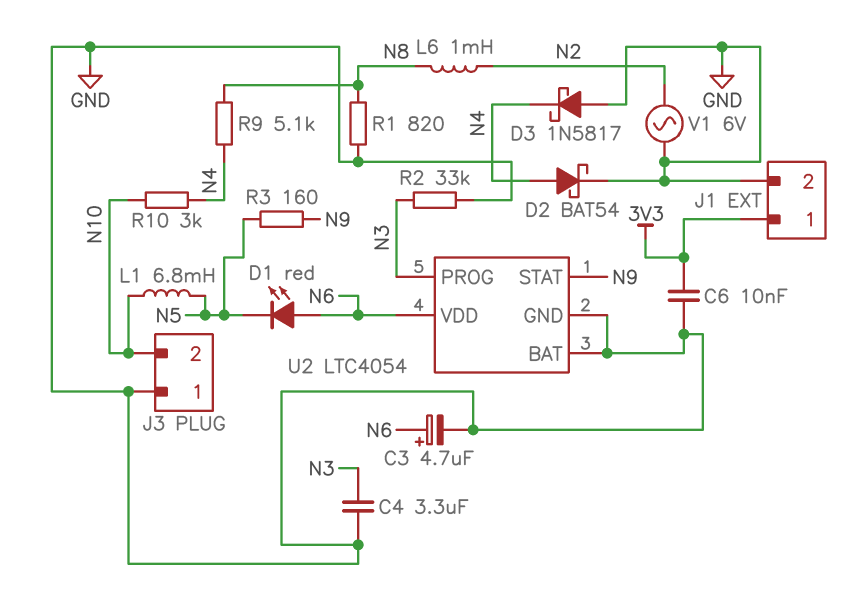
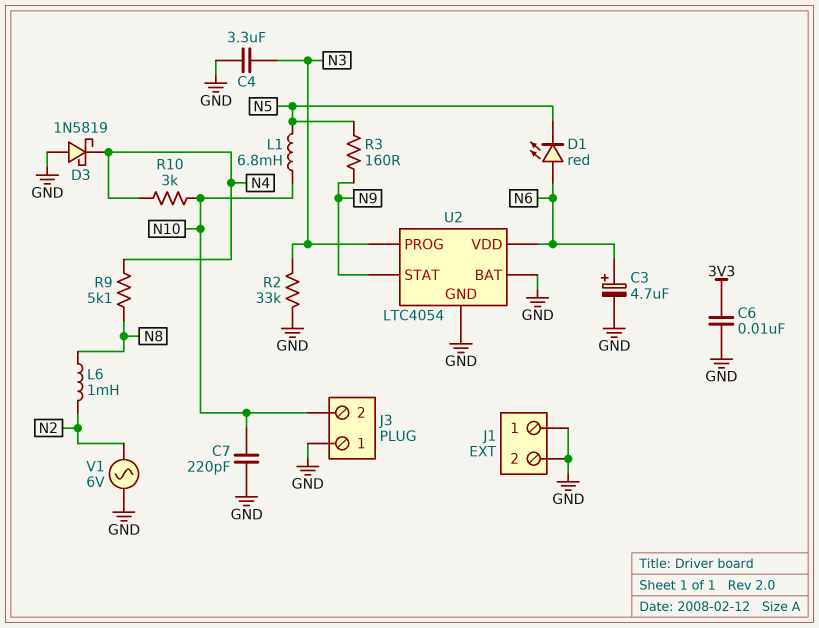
C7: none -> 220pF (GND, N10)
D2: schottky BAT54 (A N4, K GND) -> none
D3: schottky 1N5817 (A GND, K N4) -> schottky 1N5819 (A GND, K N4)
J1 pin 1: 3V3 -> GND
R1: 820 (GND, N8) -> none

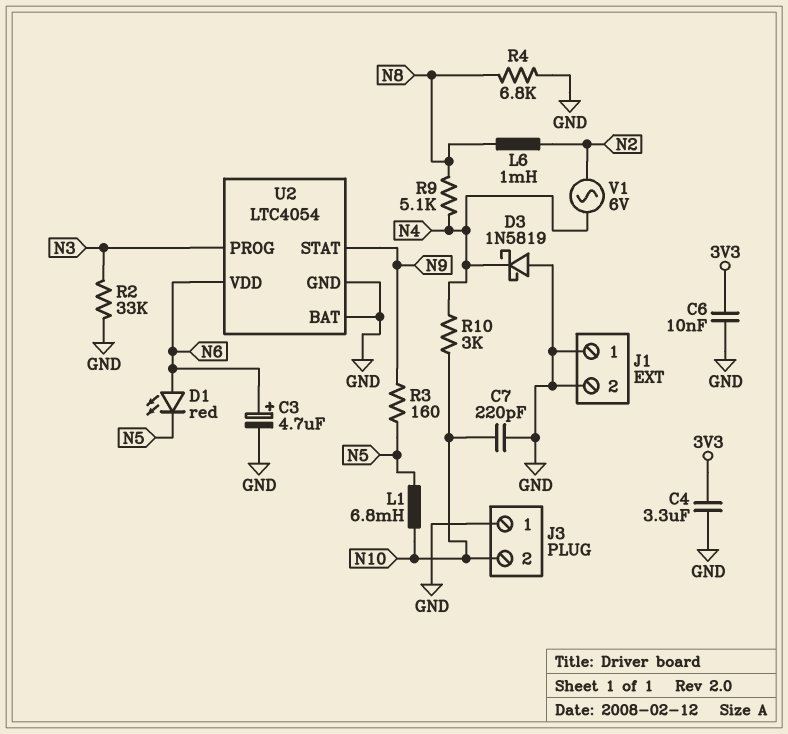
C4: 3.3uF (GND, N3) -> 3.3uF (3V3, GND)
R4: none -> 6.8k (GND, N8)
V1: AC 6V (GND, N2) -> AC 6V (N2, N4)

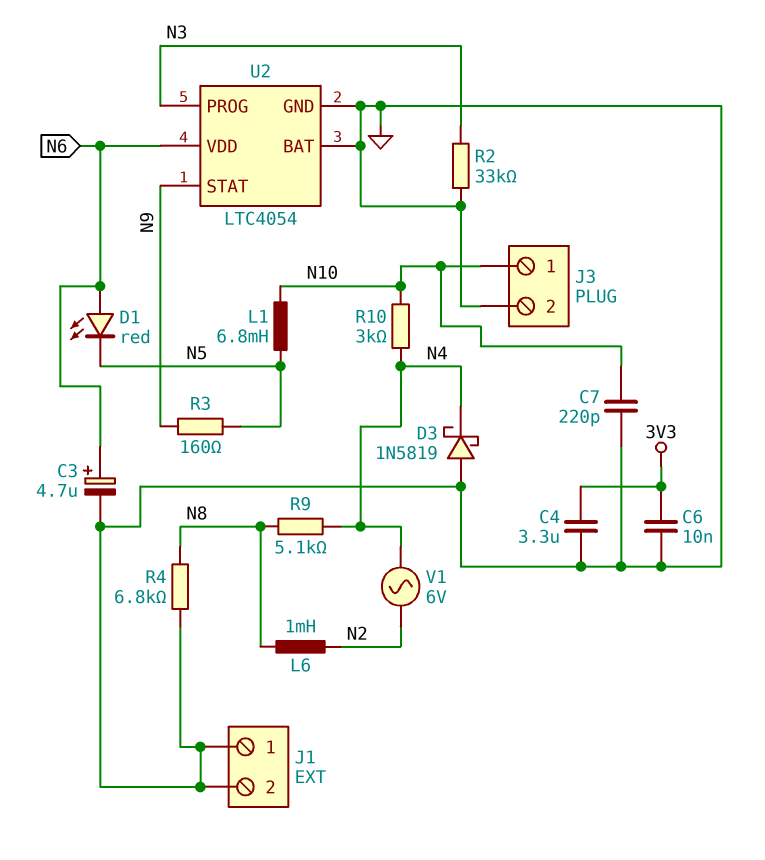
J3 pin 1: GND -> N10
J3 pin 2: N10 -> GND

